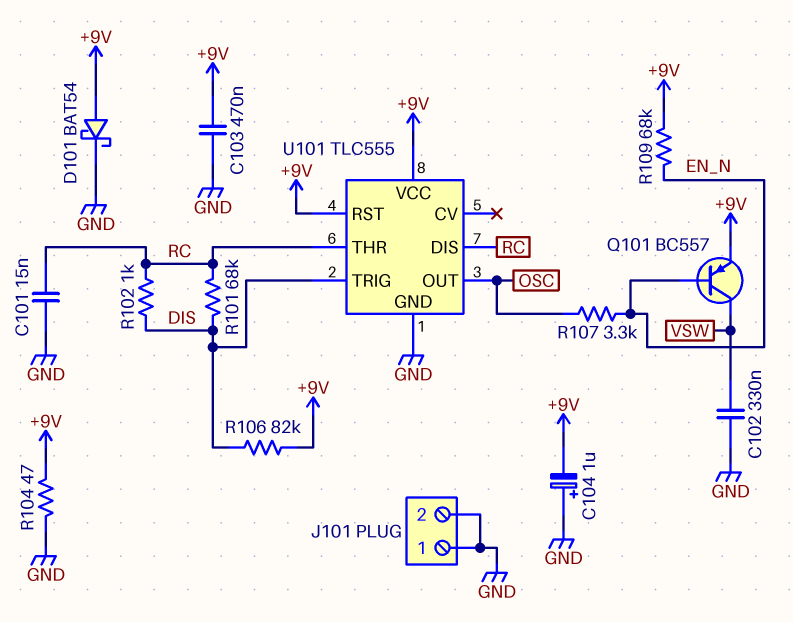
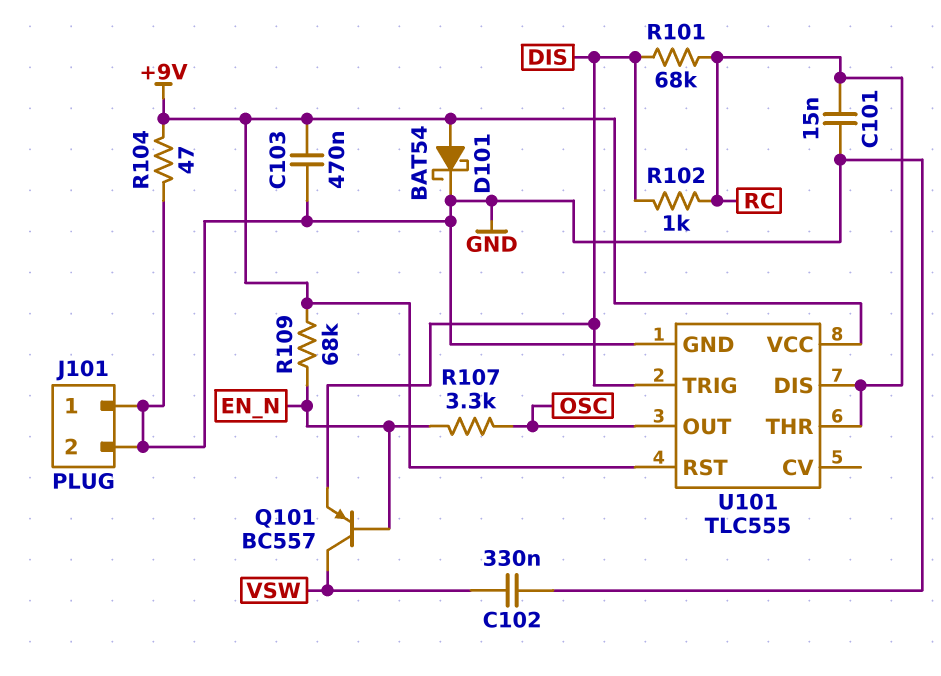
C104: 1uF (plus GND, minus +9V) -> none
Q101: PNP BC557 (B EN_N, C VSW, E +9V) -> PNP BC557 (B EN_N, C VSW, E DIS)
R106: 82k (+9V, DIS) -> none

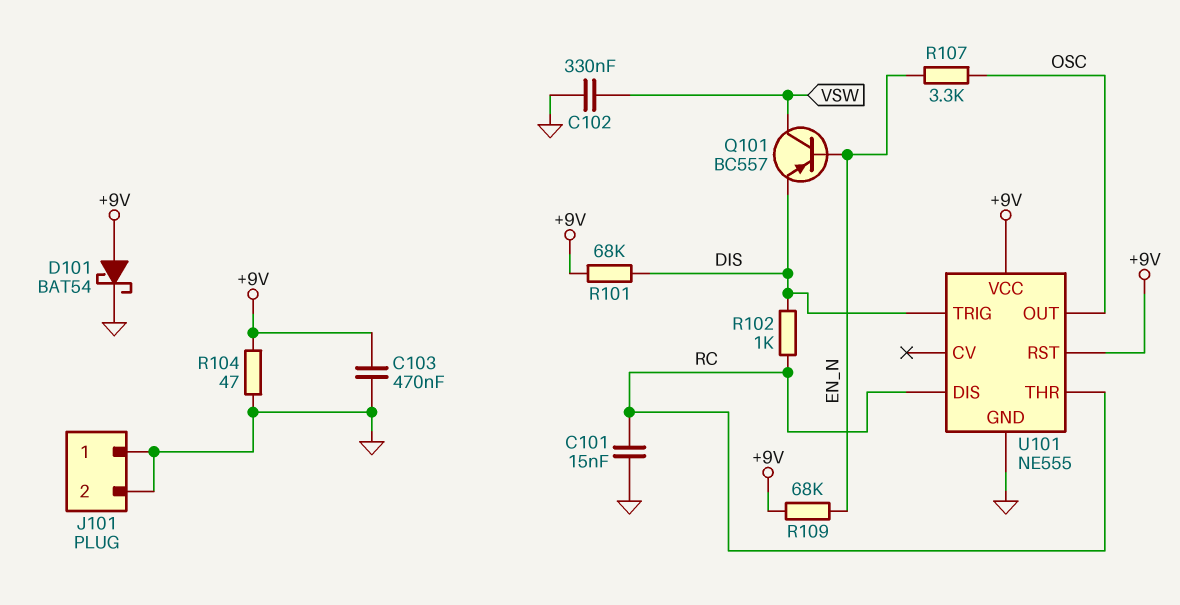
R101: 68k (DIS, RC) -> 68k (+9V, DIS)
U101: TLC555 -> NE555

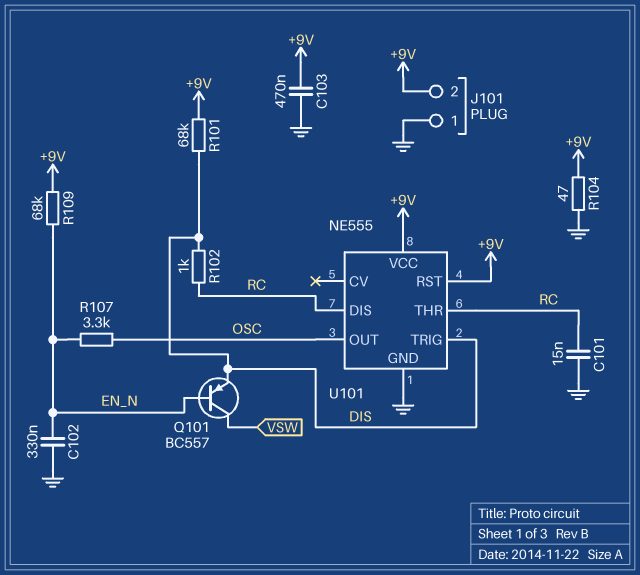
C102: 330nF (GND, VSW) -> 330nF (EN_N, GND)
D101: schottky BAT54 (A +9V, K GND) -> none
J101 pin 2: GND -> +9V

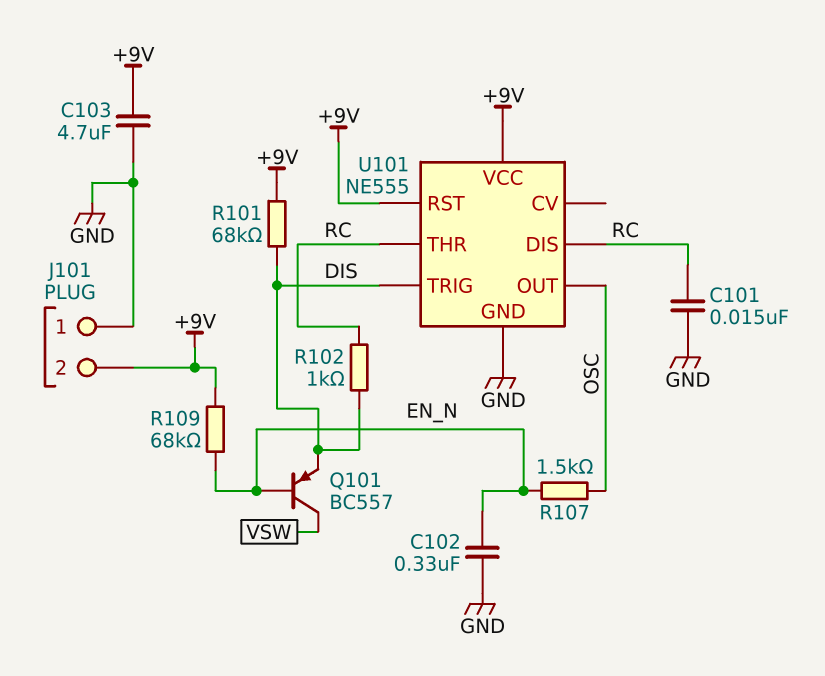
C103: 470nF (+9V, GND) -> 4.7uF (+9V, GND)
R104: 47 (+9V, GND) -> none
R107: 3.3k (EN_N, OSC) -> 1.5k (EN_N, OSC)

